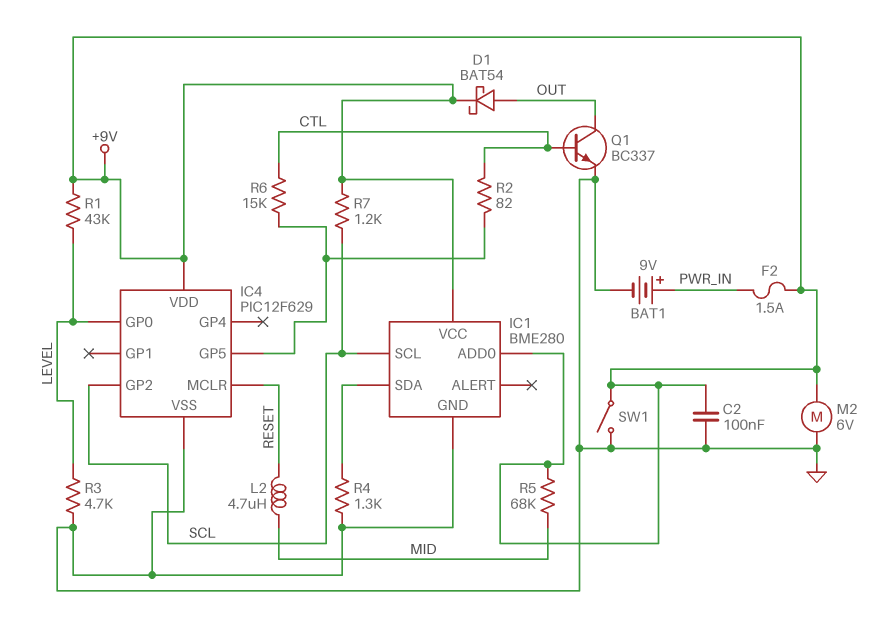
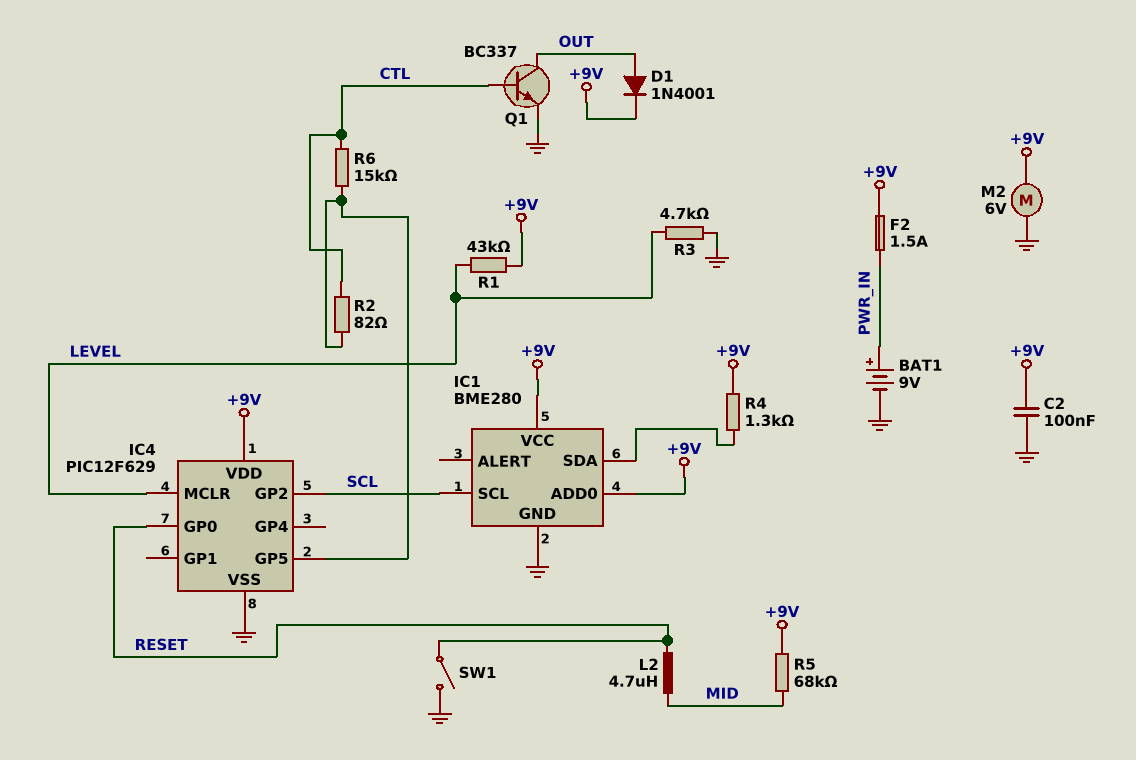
D1: schottky BAT54 (A OUT, K +9V) -> diode 1N4001 (A OUT, K +9V)
IC4 pin GP0: LEVEL -> RESET
IC4 pin MCLR: RESET -> LEVEL
R4: 1.3k (GND, IC1/SDA) -> 1.3k (+9V, IC1/SDA)
R7: 1.2k (+9V, SCL) -> none
SW1: switch (+9V, GND) -> switch (GND, RESET)

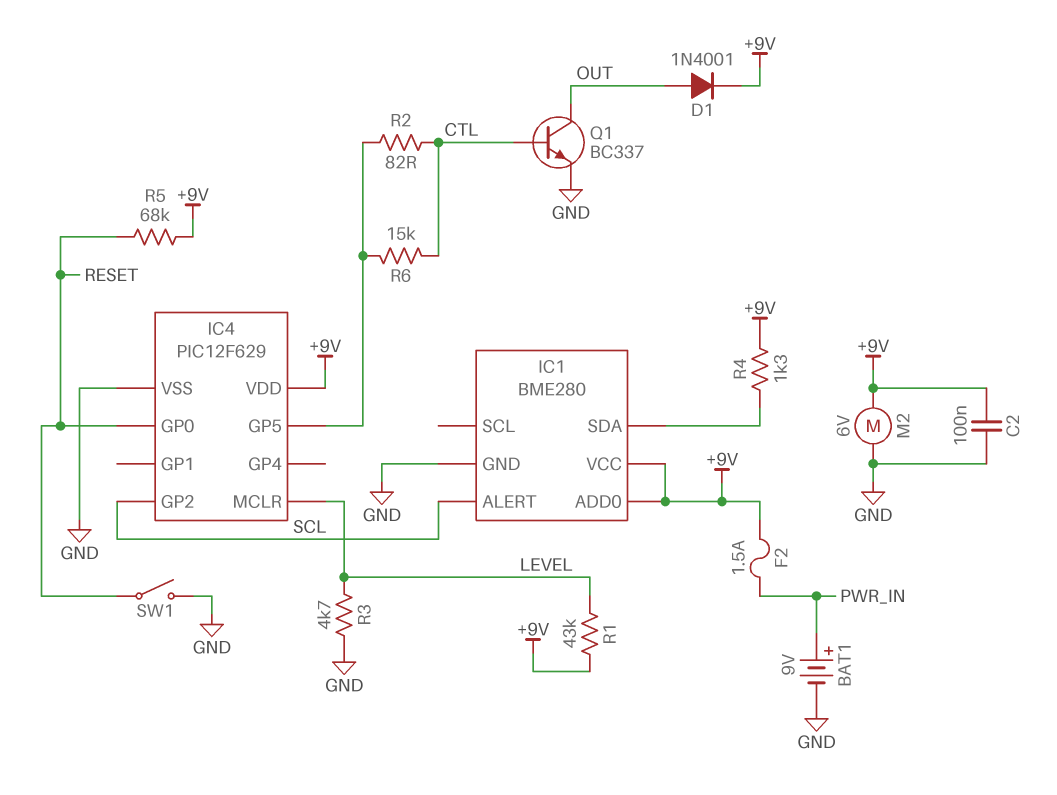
IC1 pin ALERT: none -> SCL
IC1 pin SCL: SCL -> none
L2: 4.7uH (MID, RESET) -> none
R5: 68k (+9V, MID) -> 68k (+9V, RESET)

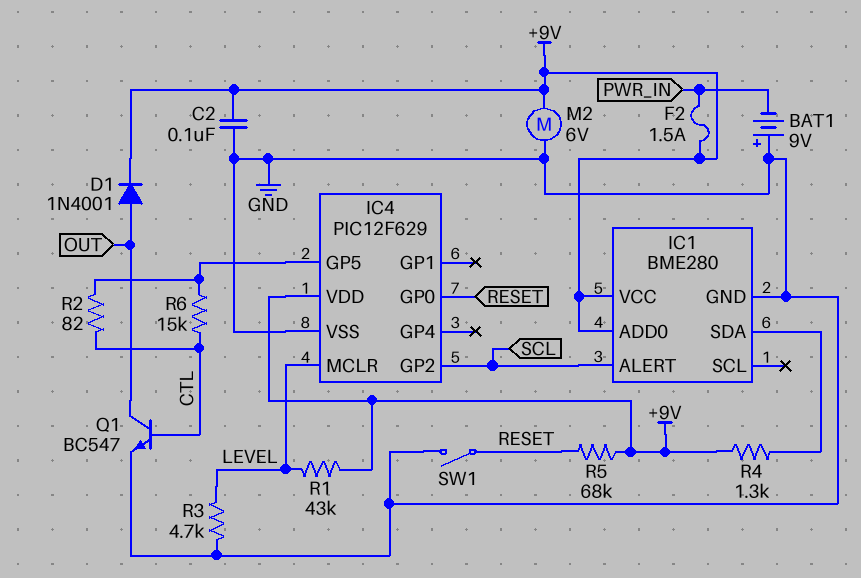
BAT1: 9V (plus PWR_IN, minus GND) -> 9V (plus GND, minus PWR_IN)
Q1: NPN BC337 (B CTL, C OUT, E GND) -> NPN BC547 (B CTL, C OUT, E GND)

